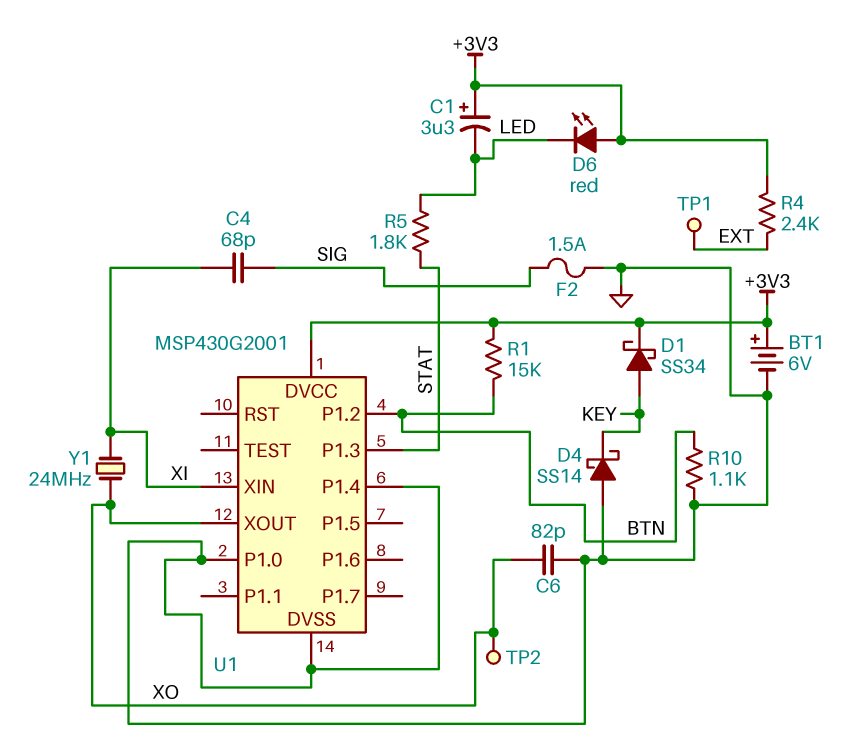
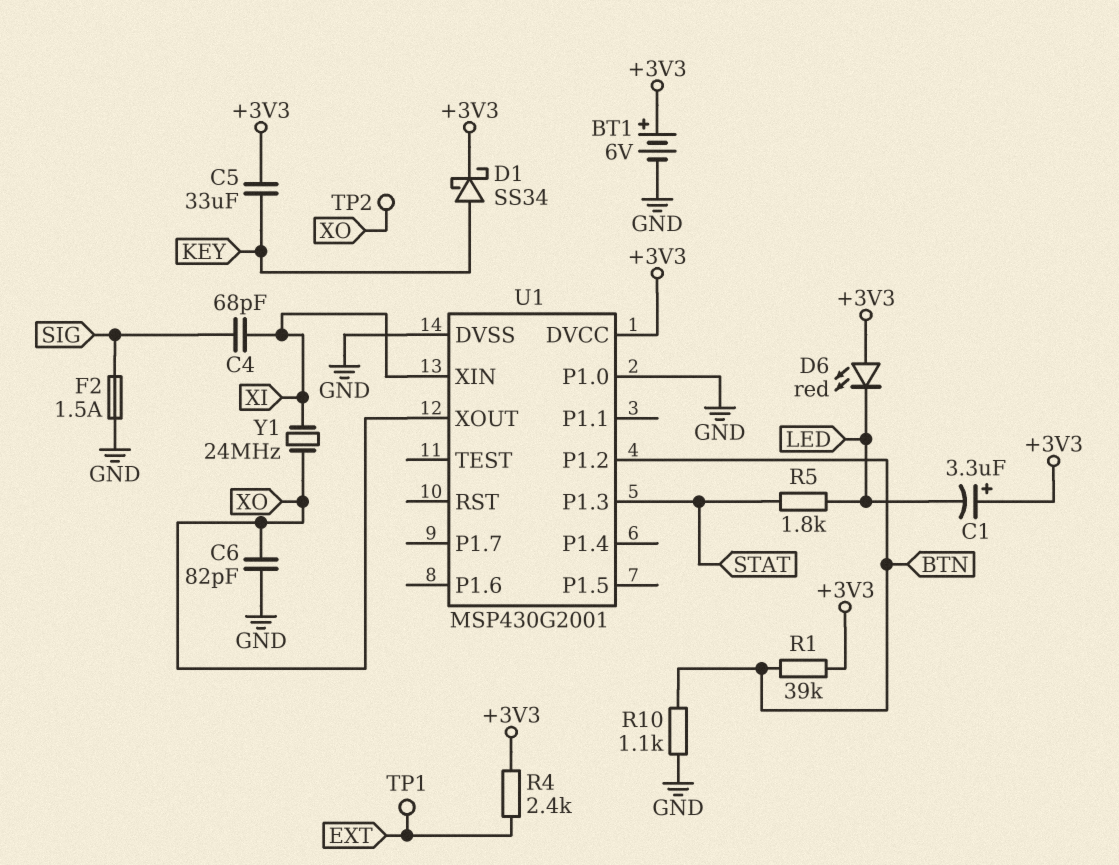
C5: none -> 33uF (+3V3, KEY)
D4: schottky SS14 (A GND, K KEY) -> none
R1: 15k (+3V3, BTN) -> 39k (+3V3, BTN)
U1 pin P1.4: GND -> none

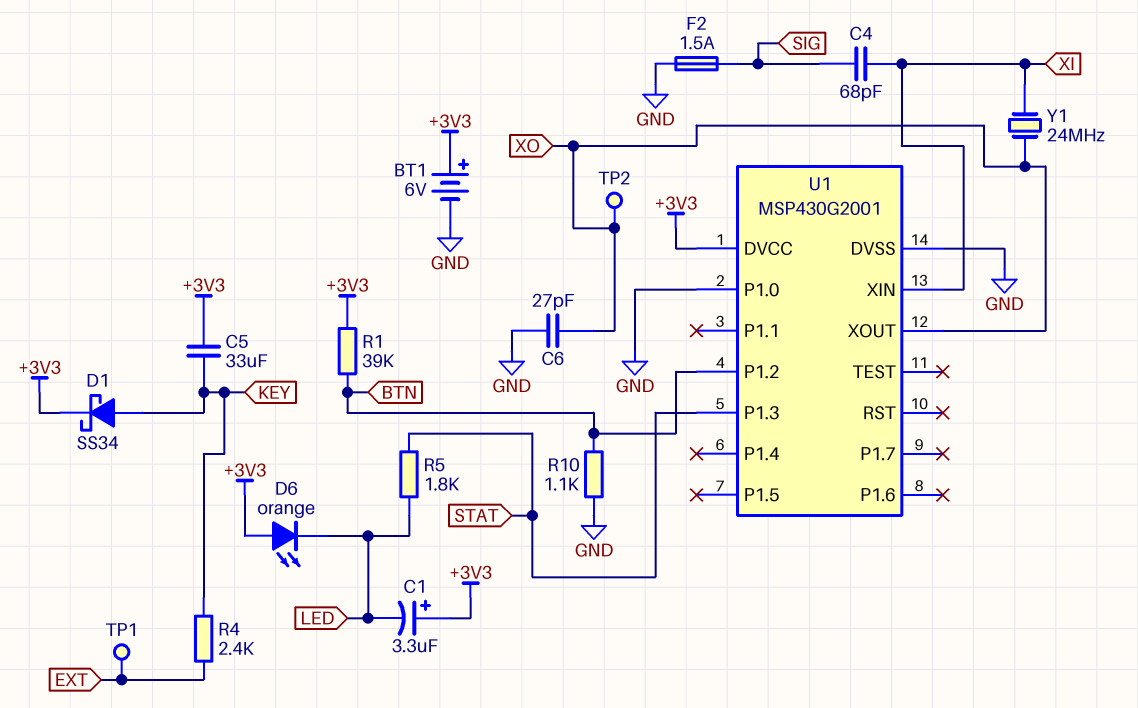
C6: 82pF (GND, XO) -> 27pF (GND, XO)
D6: LED red (A +3V3, K LED) -> LED orange (A +3V3, K LED)
R4: 2.4k (+3V3, EXT) -> 2.4k (EXT, KEY)

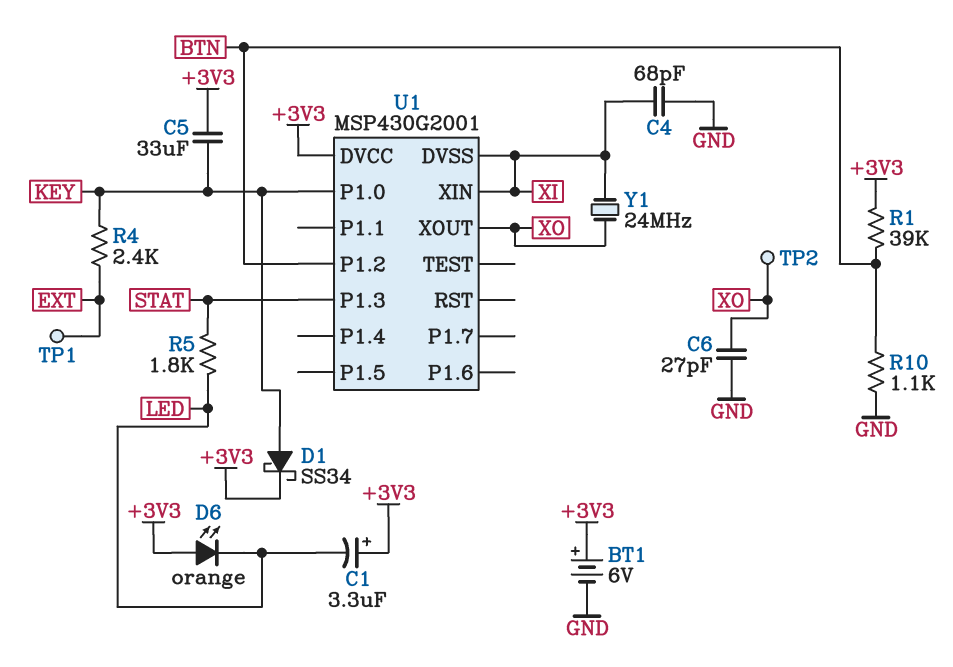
C4: 68pF (SIG, XI) -> 68pF (GND, XI)
F2: 1.5A (GND, SIG) -> none
U1 pin DVSS: GND -> XI
U1 pin P1.0: GND -> KEY

